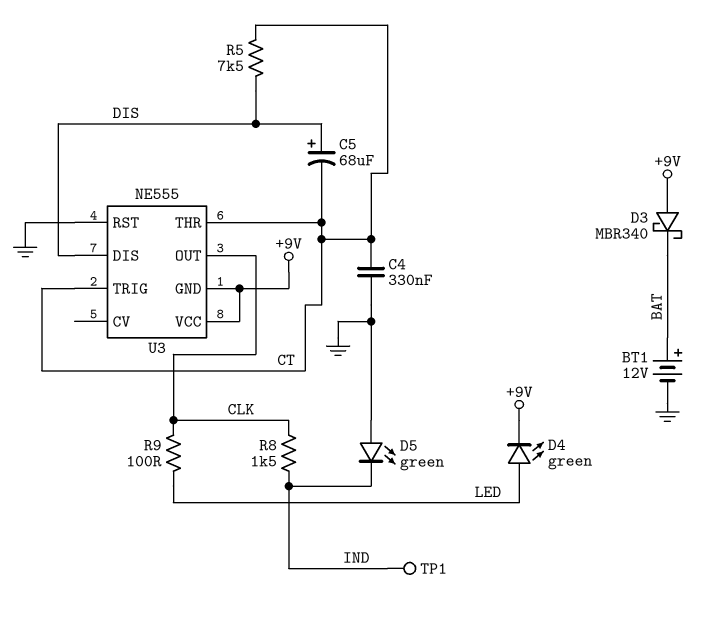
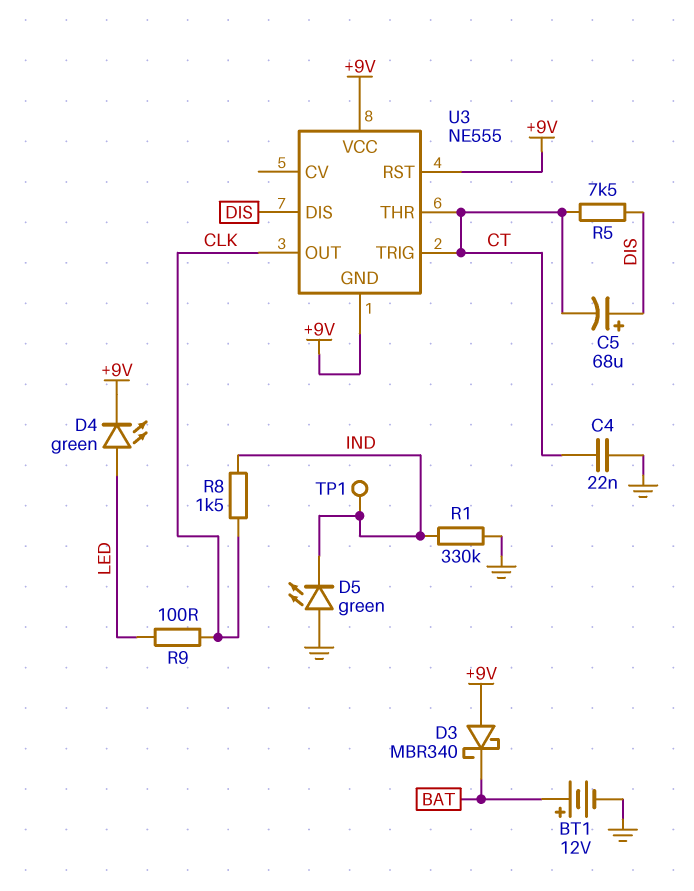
C4: 330nF (CT, GND) -> 22nF (CT, GND)
R1: none -> 330k (GND, IND)
U3 pin RST: GND -> +9V

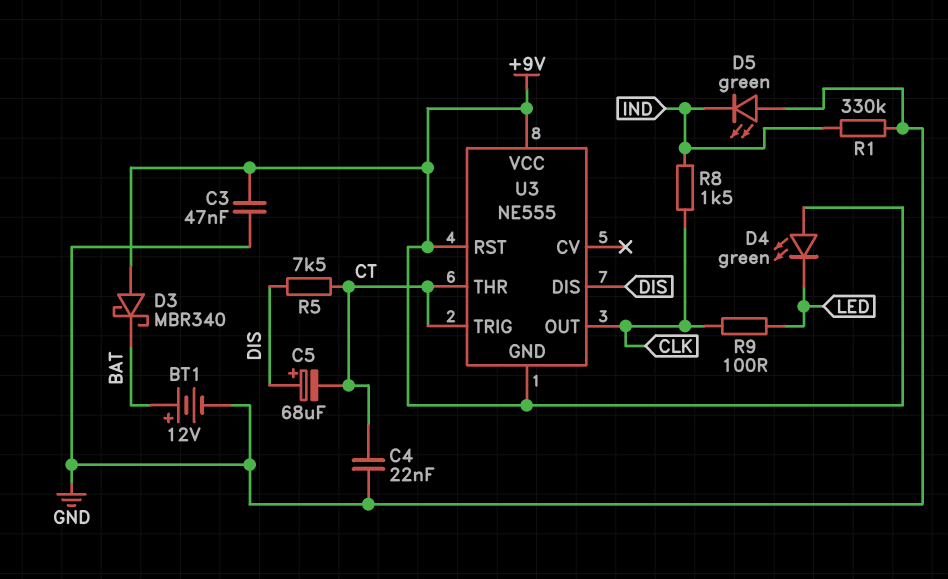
C3: none -> 47nF (+9V, GND)
D4: LED green (A LED, K +9V) -> LED green (A +9V, K LED)
TP1: test point (IND) -> none

